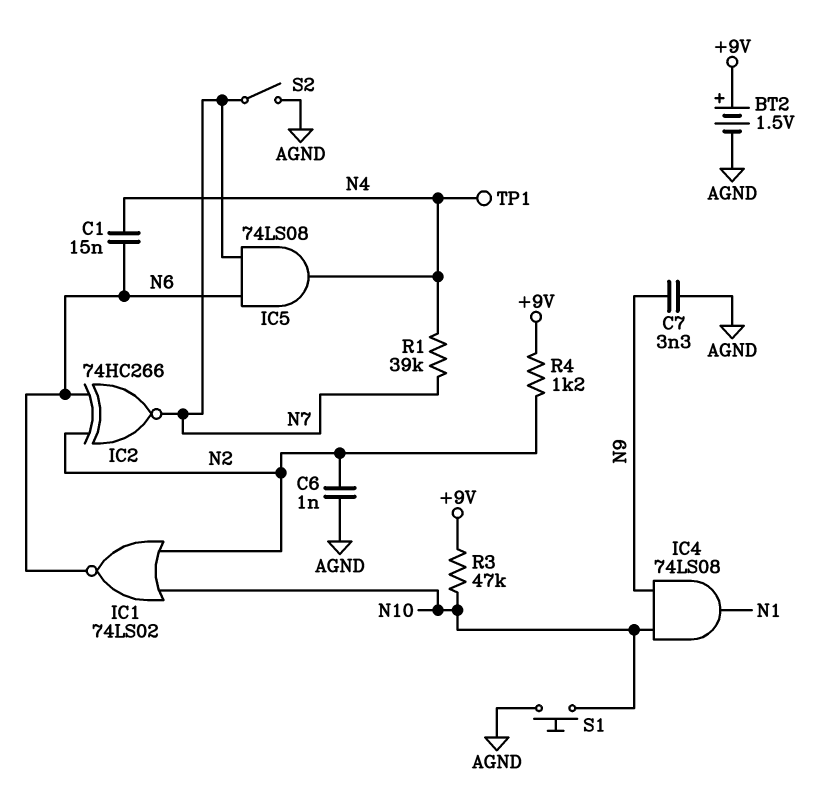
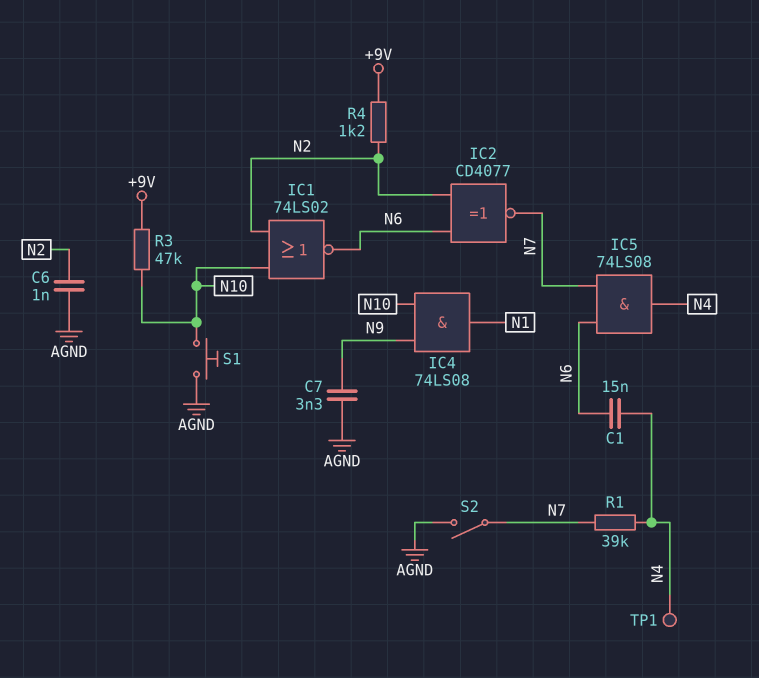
BT2: 1.5V (plus +9V, minus AGND) -> none
IC2: XNOR 74HC266 (in N2, in N6, out N7) -> XNOR CD4077 (in N2, in N6, out N7)

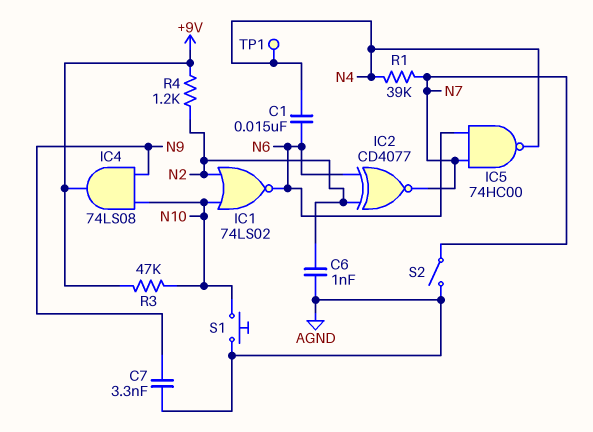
IC4: AND 74LS08 (in N9, in N10, out N1) -> AND 74LS08 (in N9, in N10, out +9V)
IC5: AND 74LS08 (in N6, in N7, out N4) -> NAND 74HC00 (in N6, in N7, out N4)

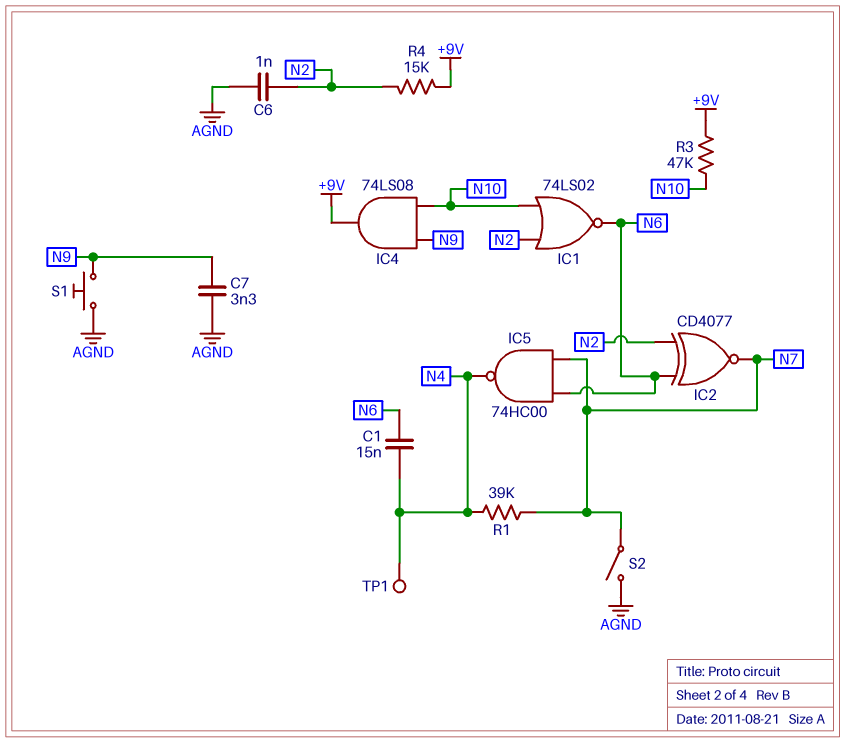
R4: 1.2k (+9V, N2) -> 15k (+9V, N2)
S1: button (AGND, N10) -> button (AGND, N9)

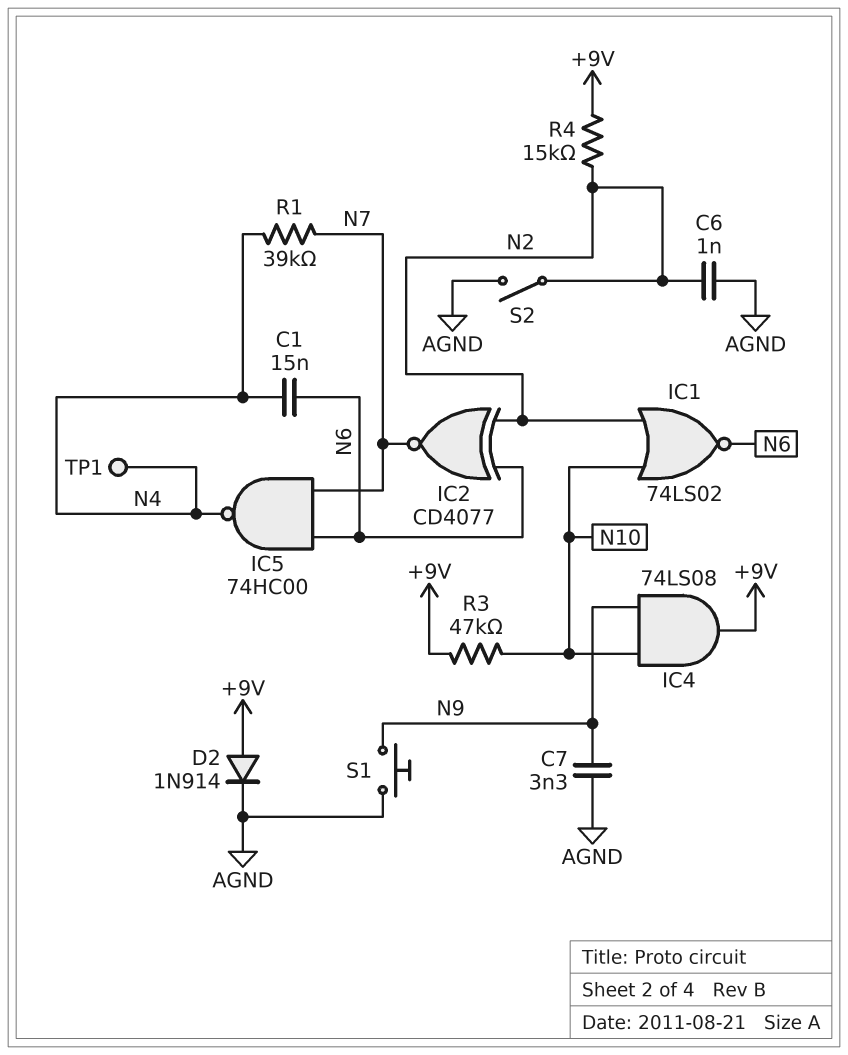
D2: none -> diode 1N914 (A +9V, K AGND)
S2: switch (AGND, N7) -> switch (AGND, N2)

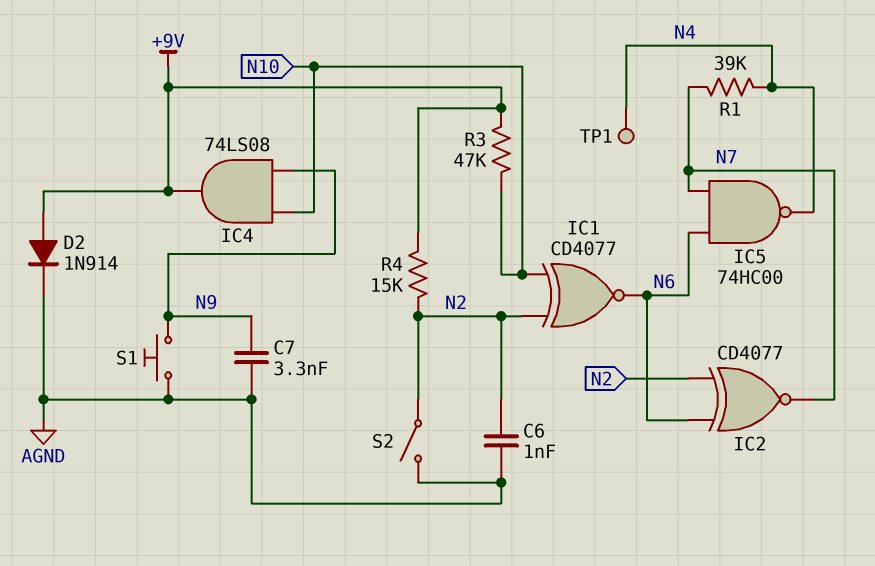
C1: 15nF (N4, N6) -> none
IC1: NOR 74LS02 (in N2, in N10, out N6) -> XNOR CD4077 (in N2, in N10, out N6)

